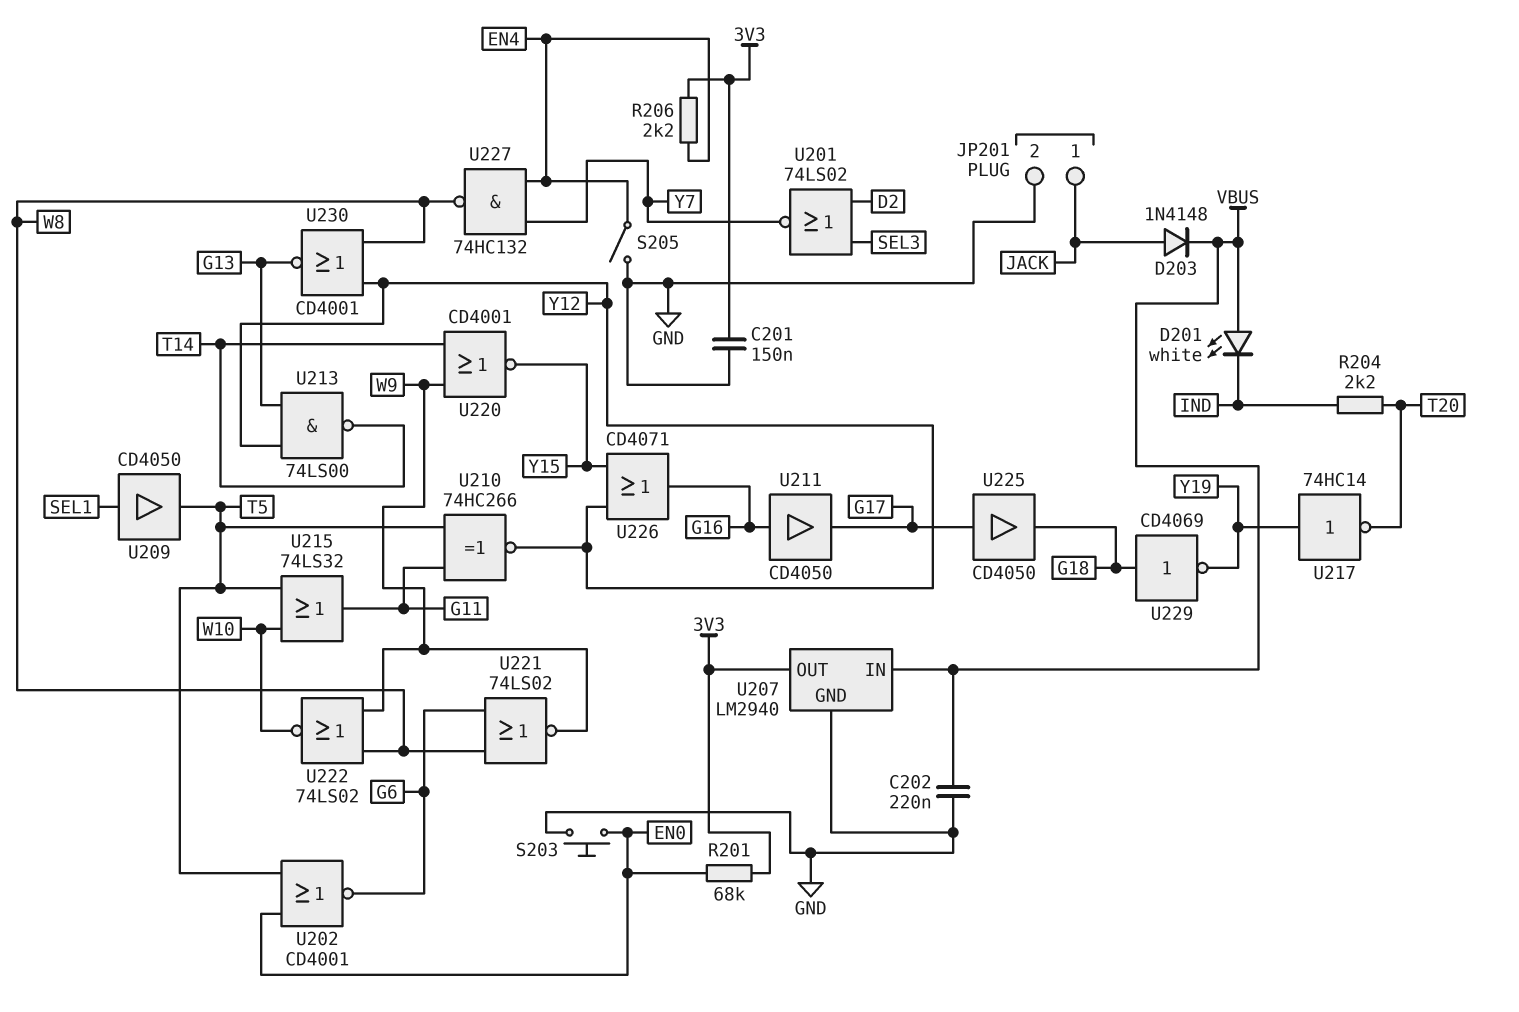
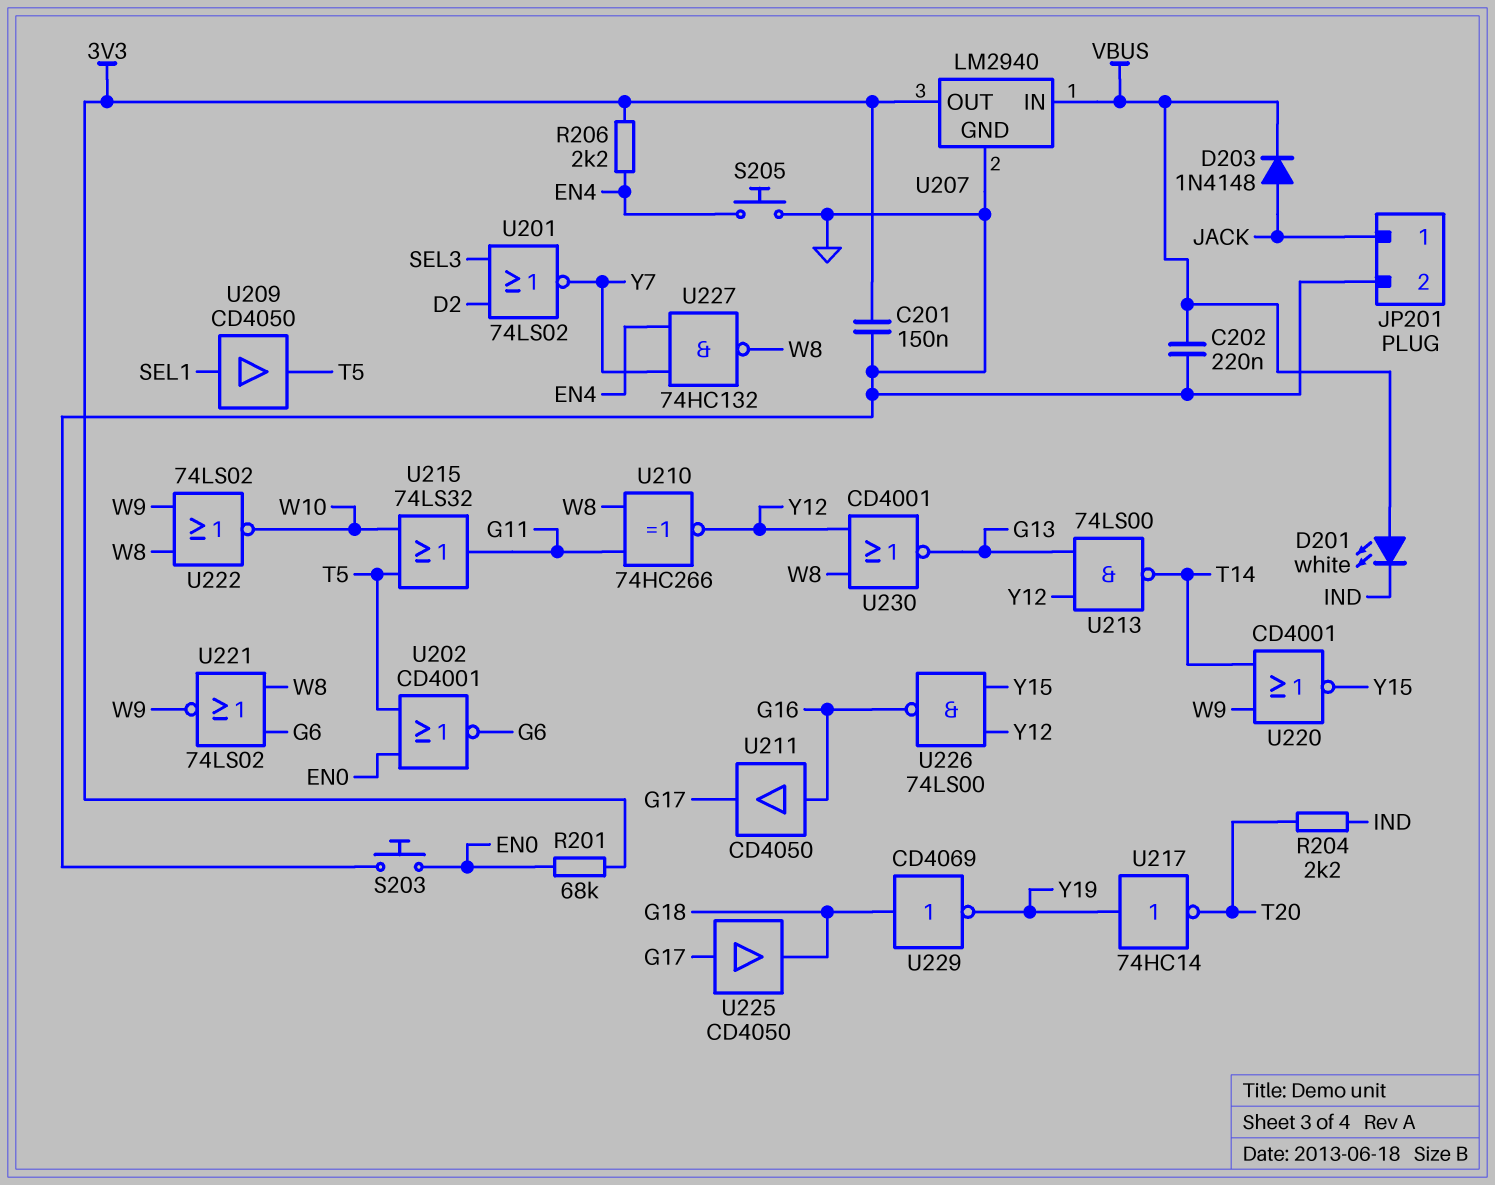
S205: switch (EN4, GND) -> button (EN4, GND)
U210: XNOR 74HC266 (in G11, in T5, out Y12) -> XNOR 74HC266 (in G11, in W8, out Y12)
U226: OR CD4071 (in Y12, in Y15, out G16) -> NAND 74LS00 (in Y12, in Y15, out G16)

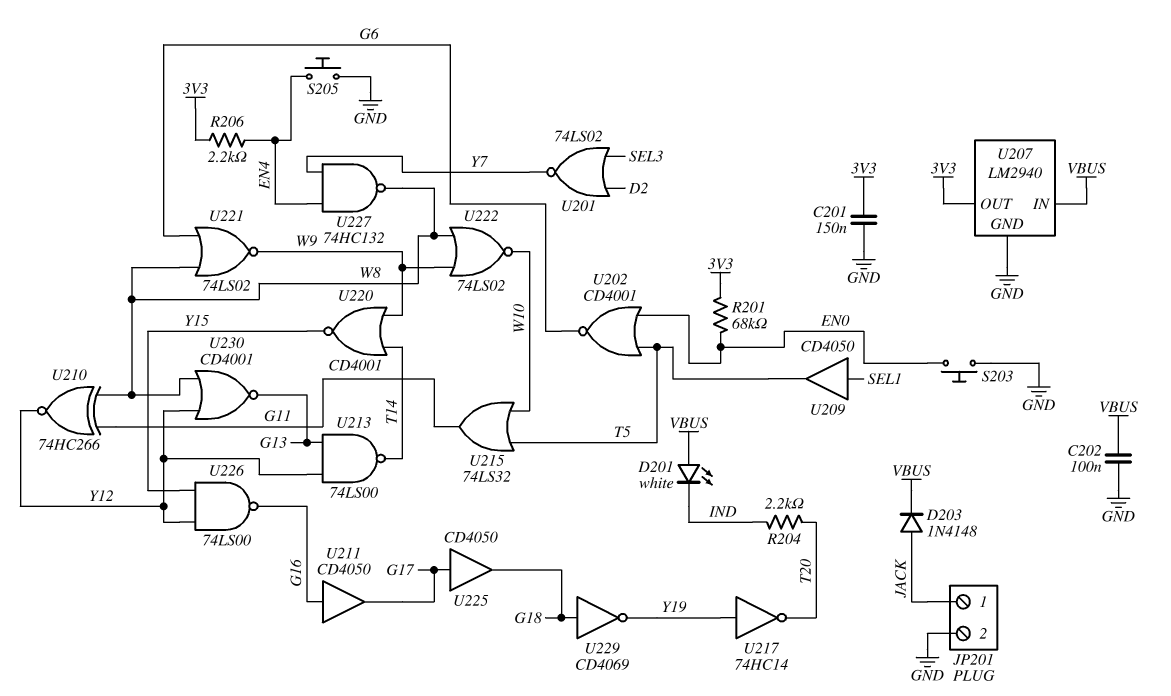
C202: 220nF (GND, VBUS) -> 100nF (GND, VBUS)

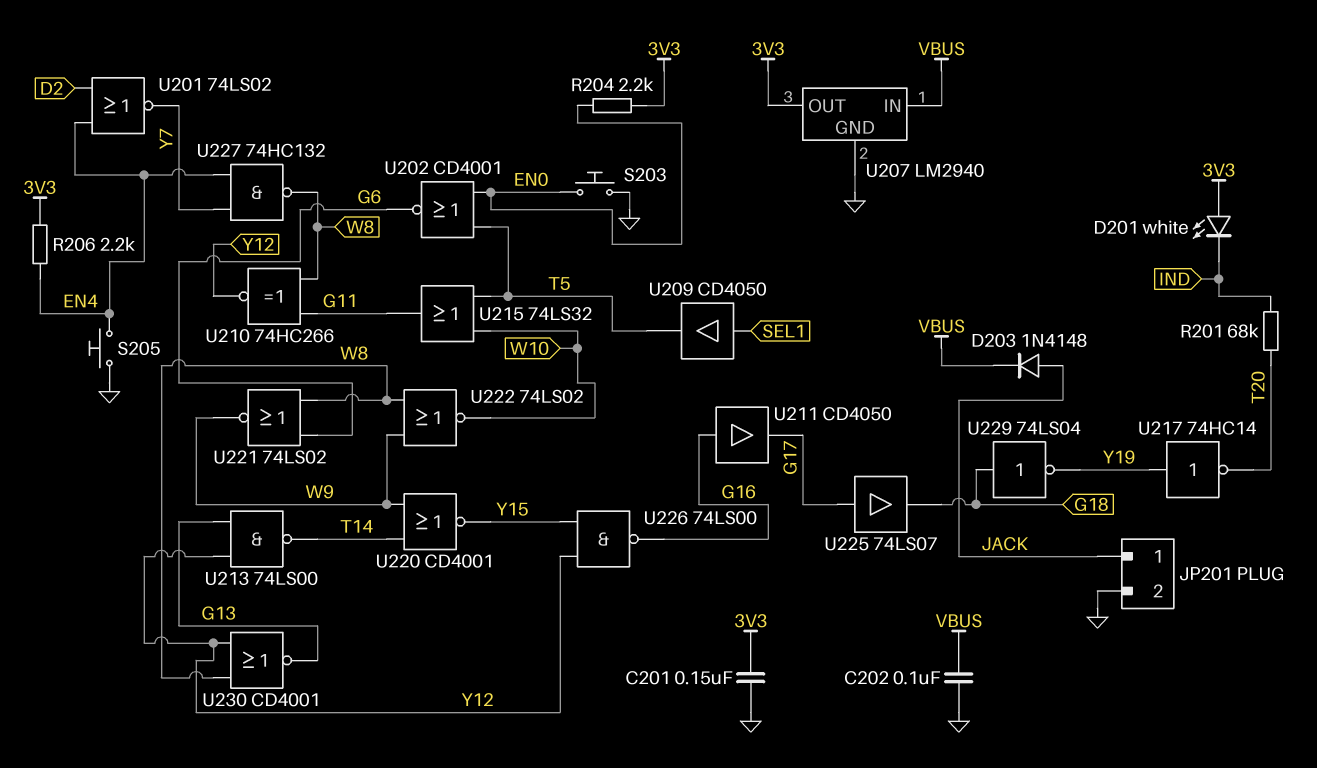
D201: LED white (A VBUS, K IND) -> LED white (A 3V3, K IND)
R201: 68k (3V3, EN0) -> 68k (IND, T20)
R204: 2.2k (IND, T20) -> 2.2k (3V3, EN0)
U201: NOR 74LS02 (in D2, in SEL3, out Y7) -> NOR 74LS02 (in D2, in EN4, out Y7)
U225: buffer CD4050 (in G17, out G18) -> buffer 74LS07 (in G17, out G18)
U229: NOT CD4069 (in G18, out Y19) -> NOT 74LS04 (in G18, out Y19)

